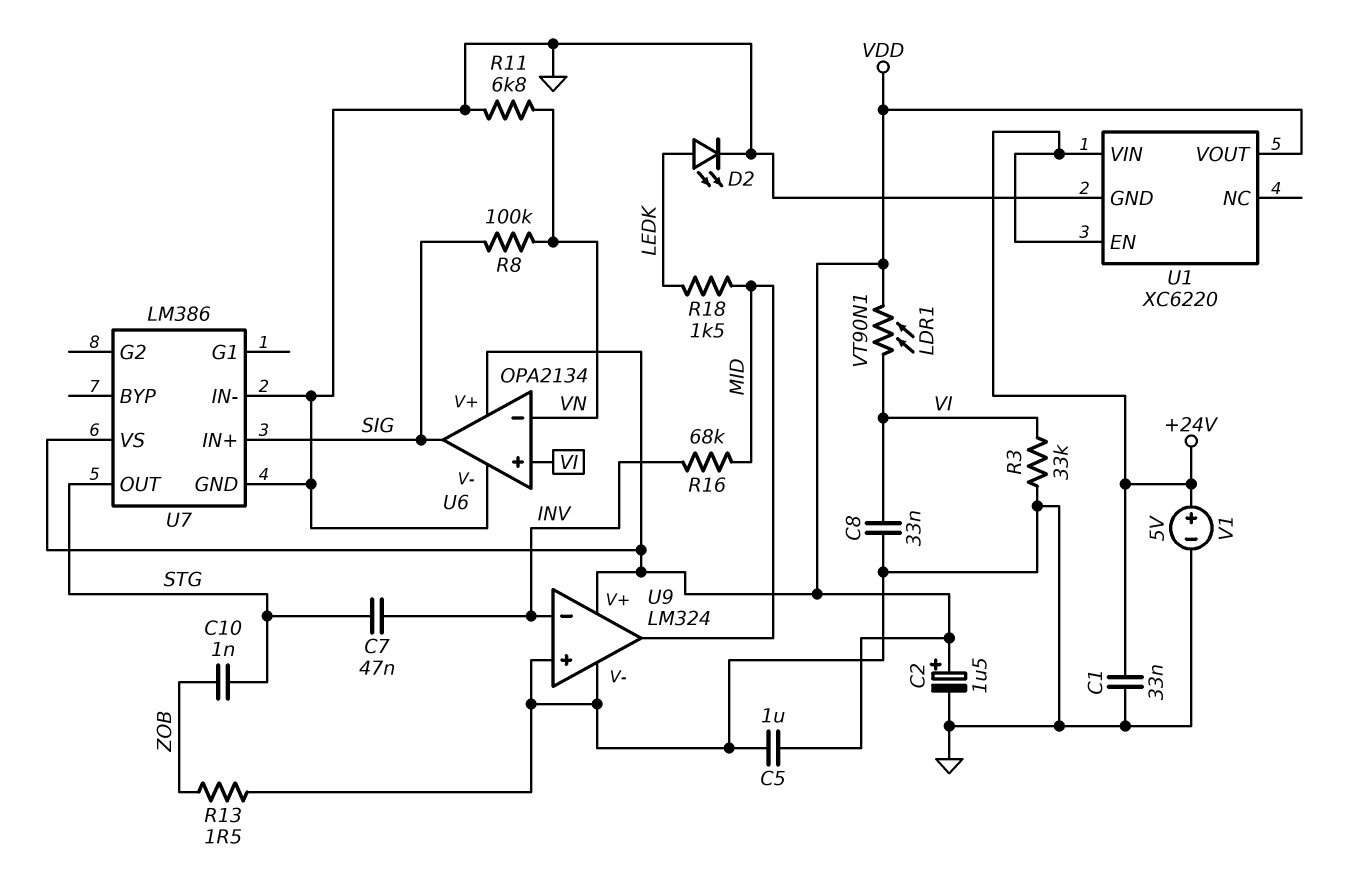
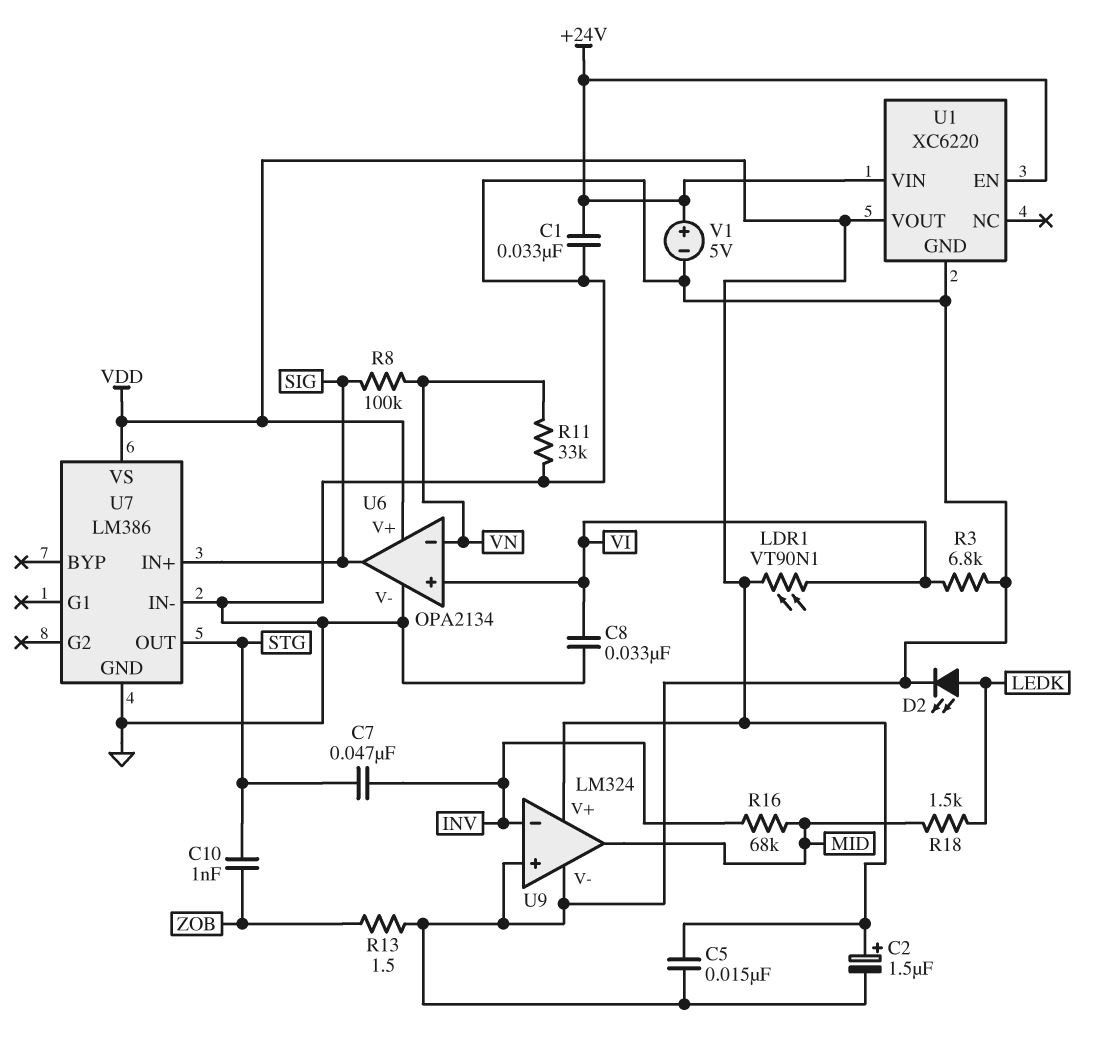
C5: 1uF (GND, VDD) -> 15nF (GND, VDD)
R3: 33k (GND, VI) -> 6.8k (GND, VI)
R11: 6.8k (GND, VN) -> 33k (GND, VN)

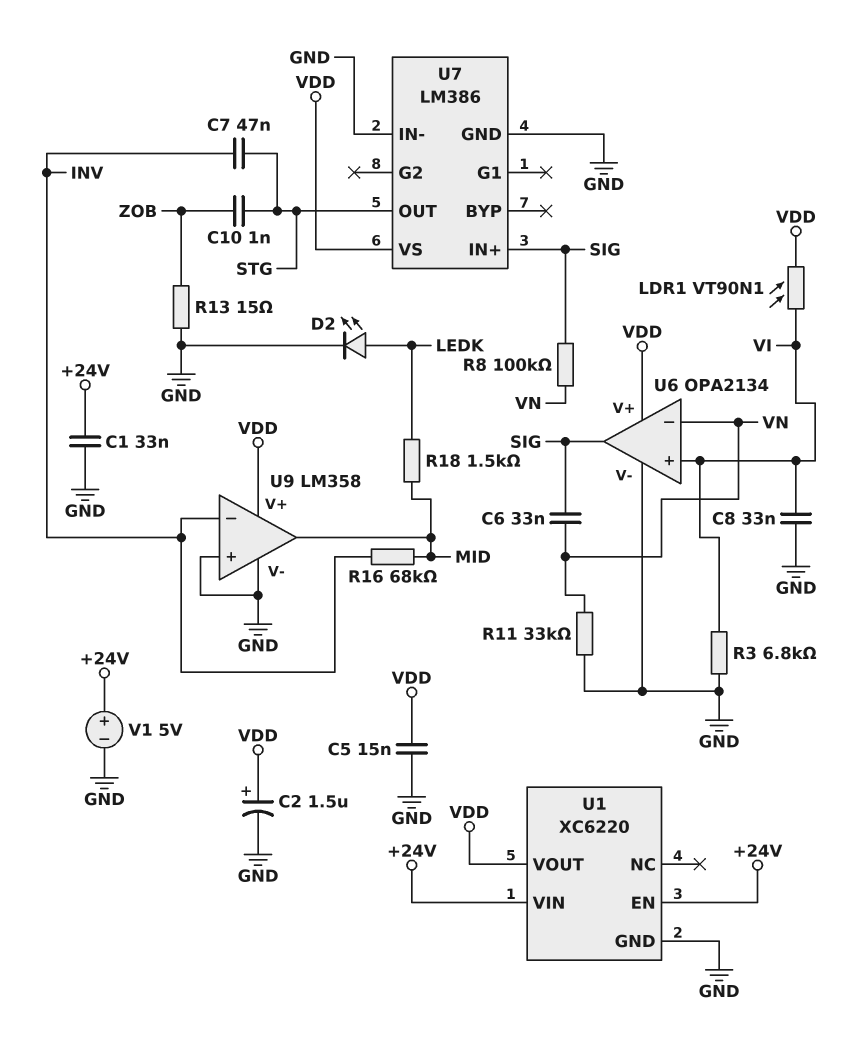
C6: none -> 33nF (SIG, VN)
R13: 1.5 (GND, ZOB) -> 15 (GND, ZOB)
U9: LM324 -> LM358

